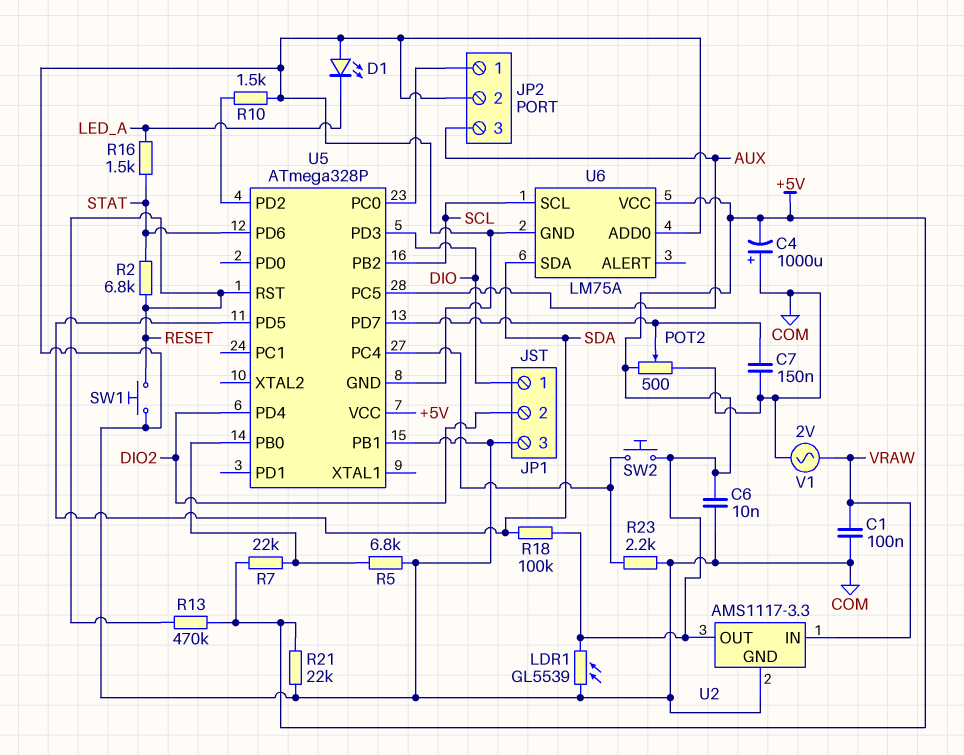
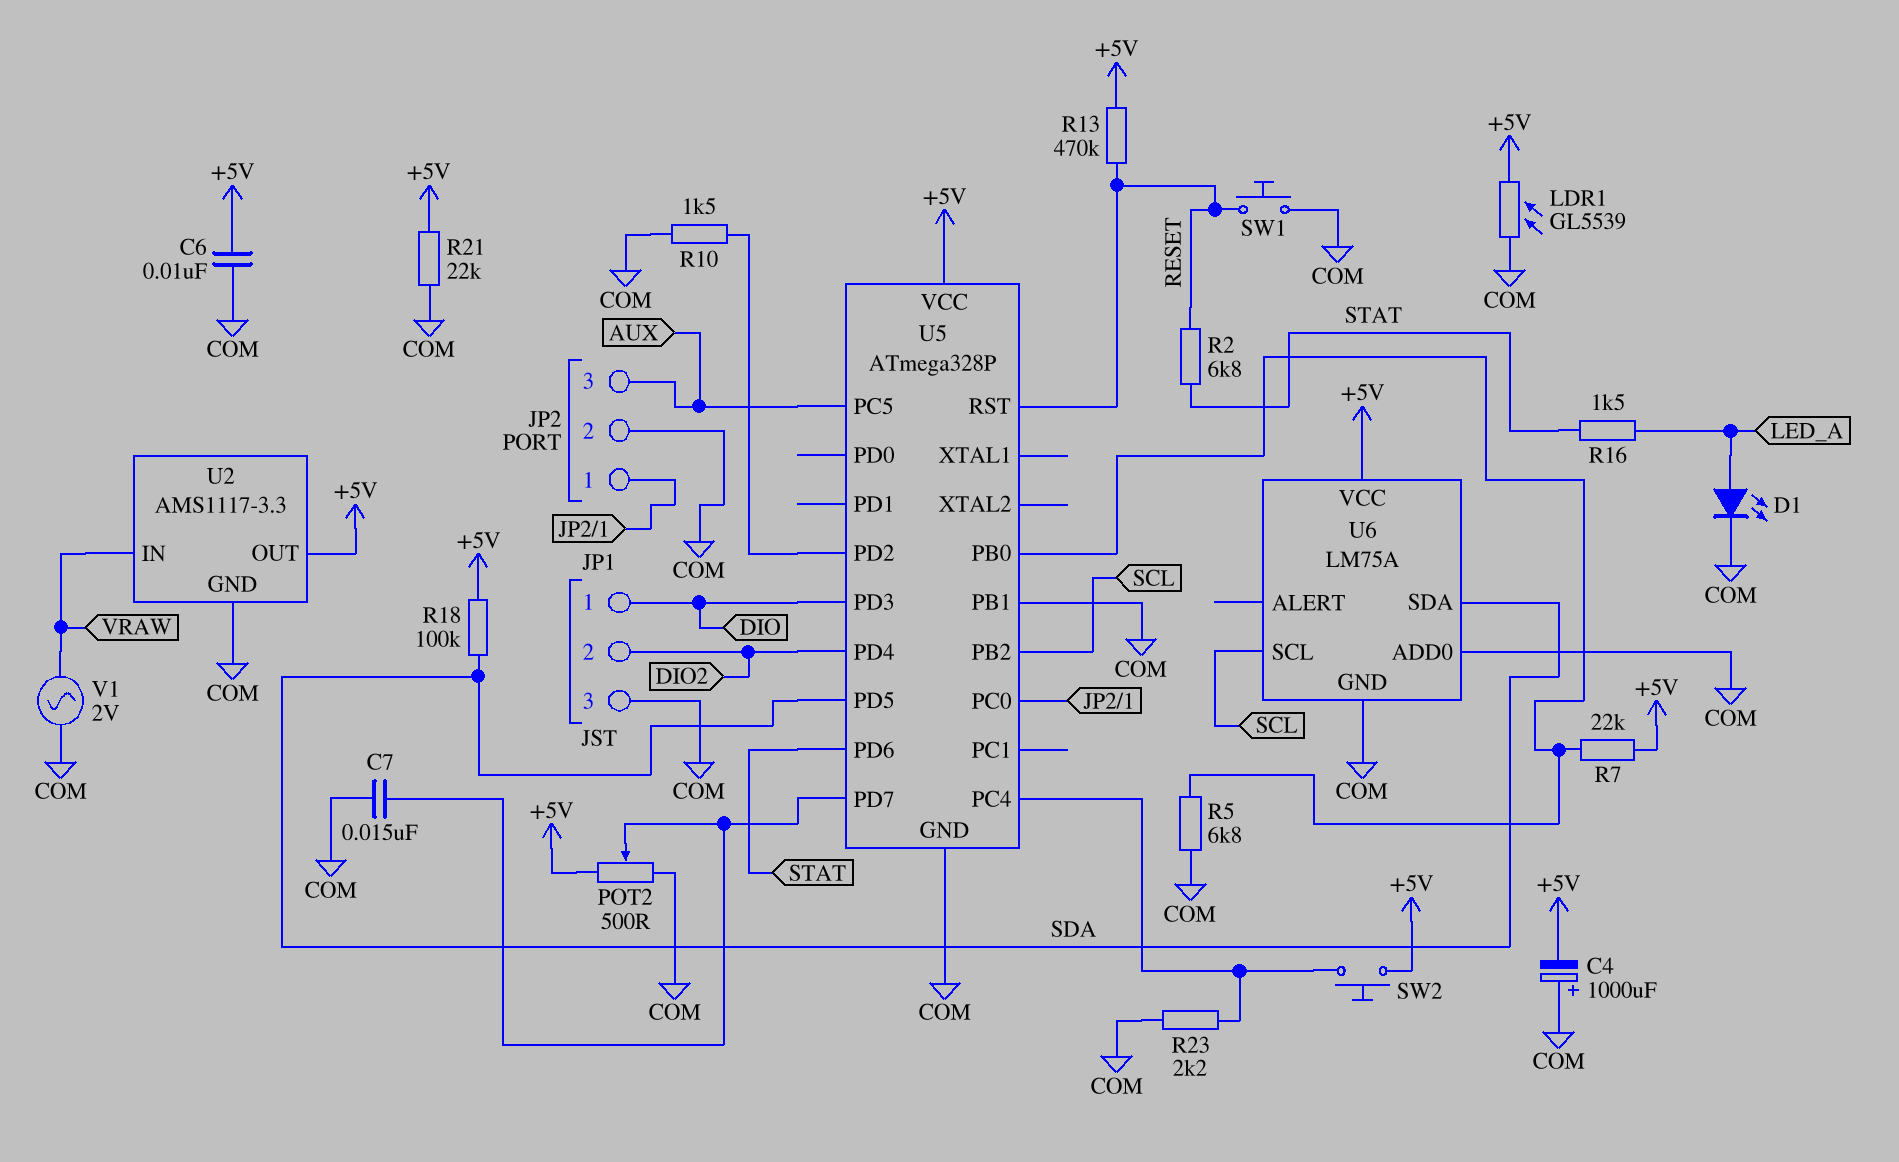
C1: 100nF (COM, VRAW) -> none
C7: 150nF (COM, U5/PD7) -> 15nF (COM, U5/PD7)
D1: LED (A COM, K LED_A) -> LED (A LED_A, K COM)

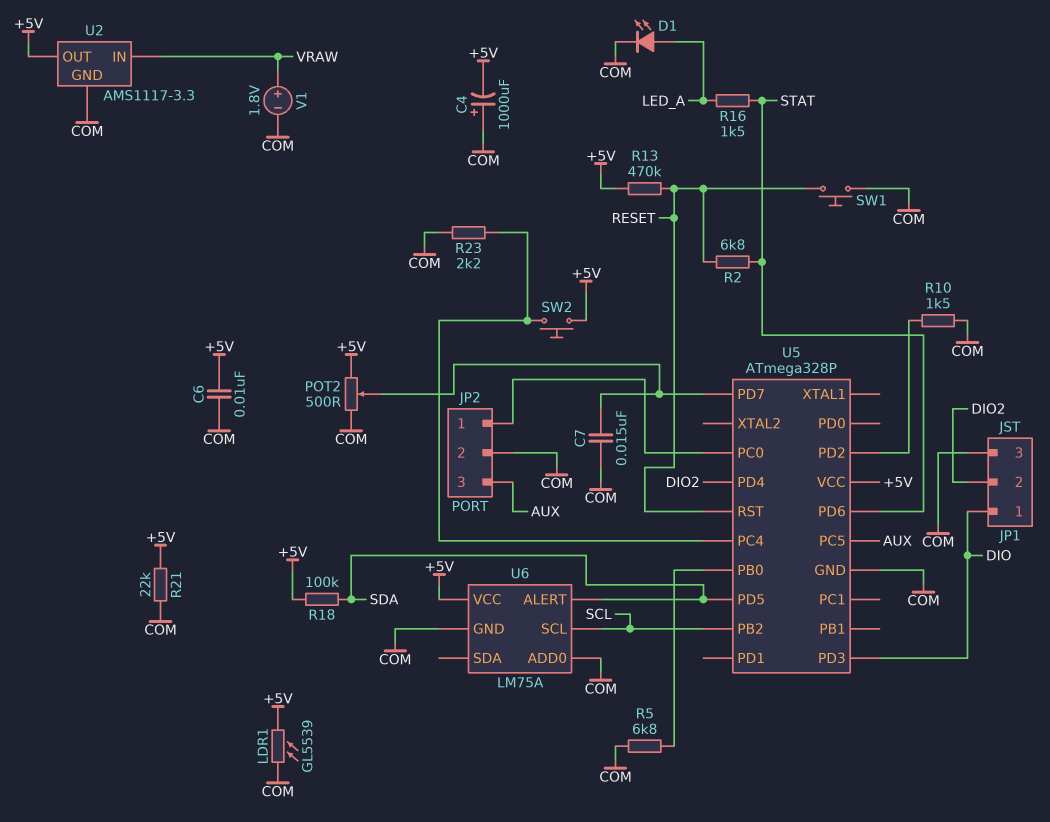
R7: 22k (+5V, U5/PB0) -> none
U5 pin PB1: COM -> none
U6 pin ALERT: none -> SDA
U6 pin SDA: SDA -> none
V1: AC 2V (COM, VRAW) -> 1.8V (plus VRAW, minus COM)

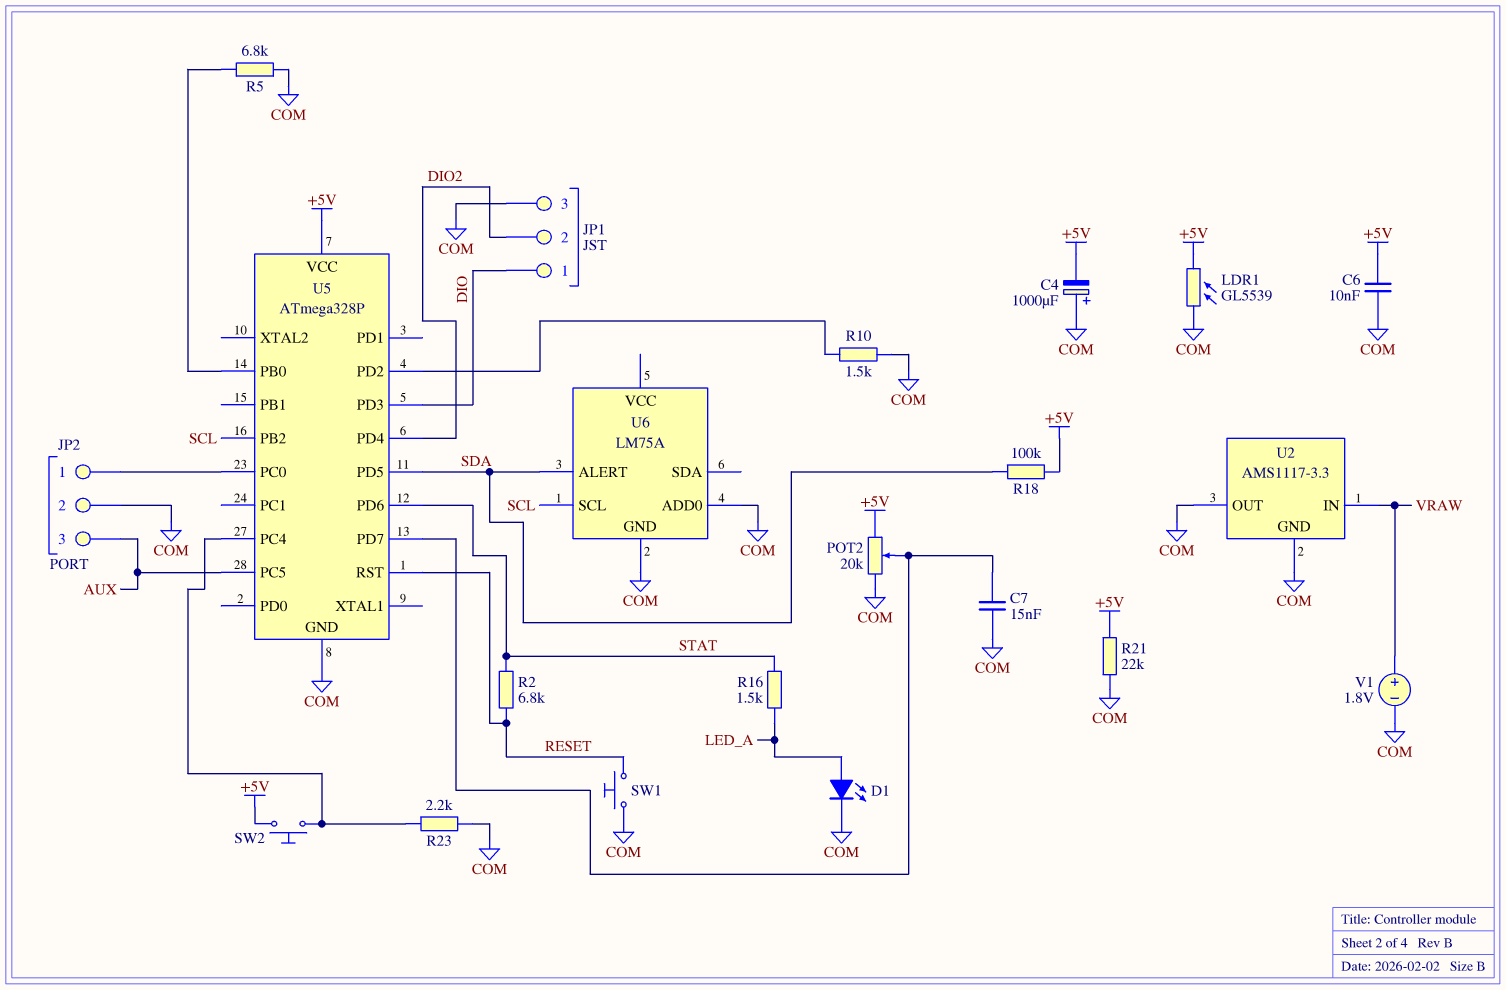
POT2: 500 (+5V, COM, wiper U5/PD7) -> 20k (+5V, COM, wiper U5/PD7)
R13: 470k (+5V, RESET) -> none
U2 pin OUT: +5V -> COM
U6 pin VCC: +5V -> none

